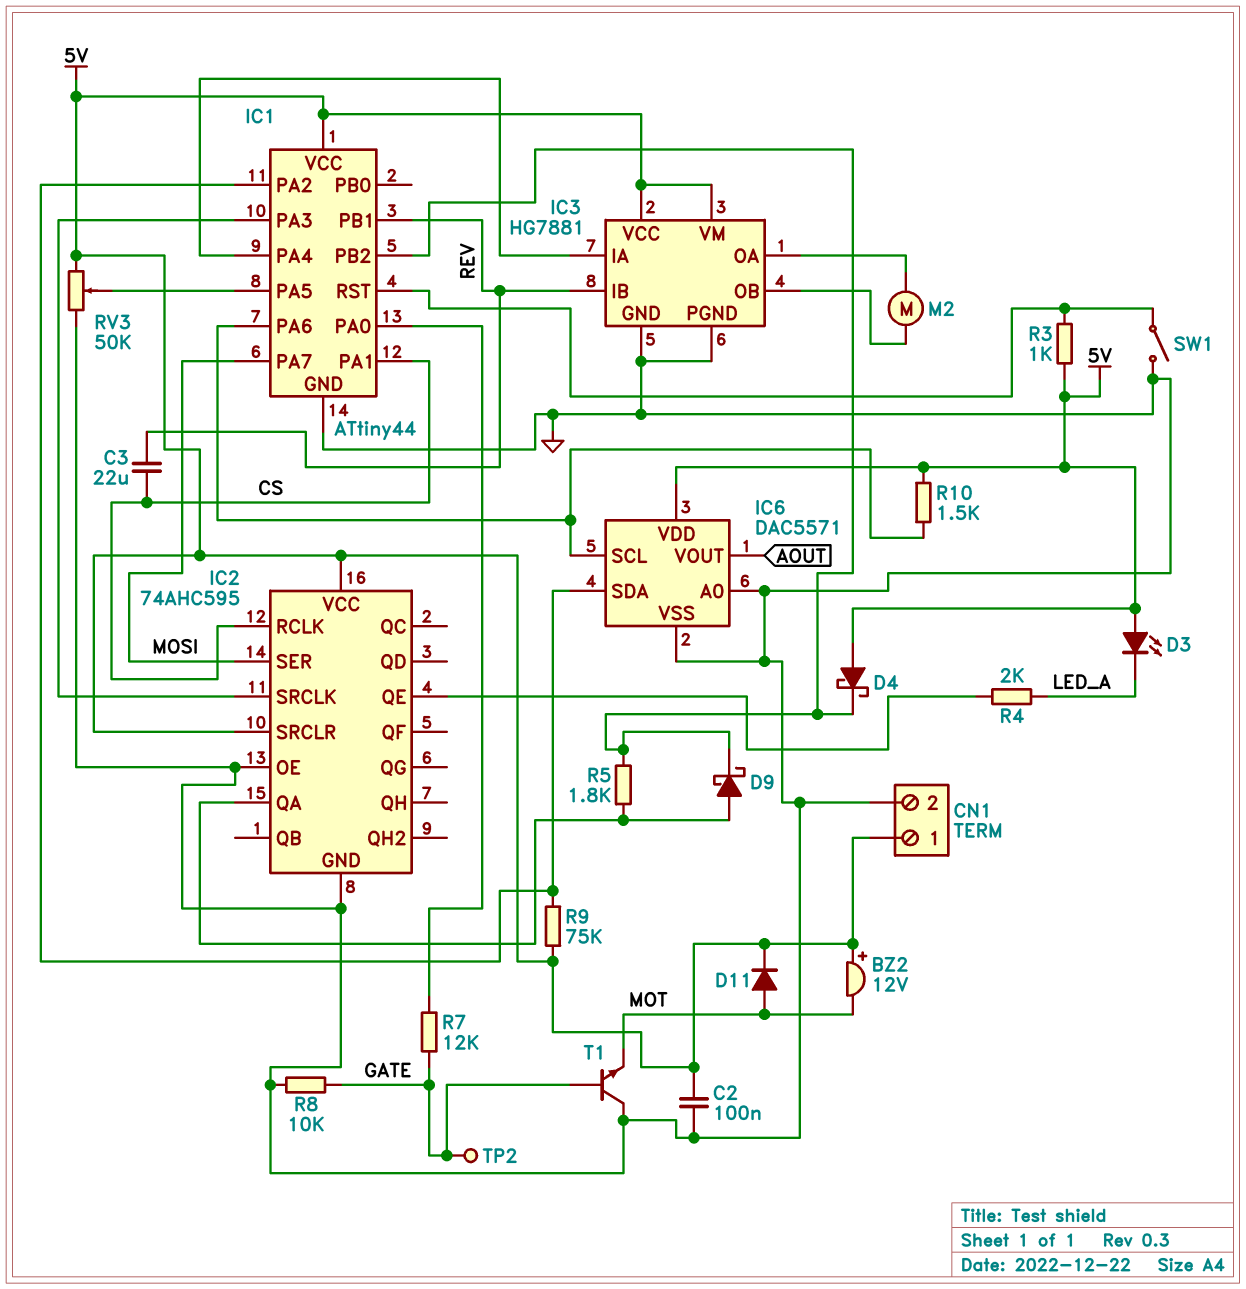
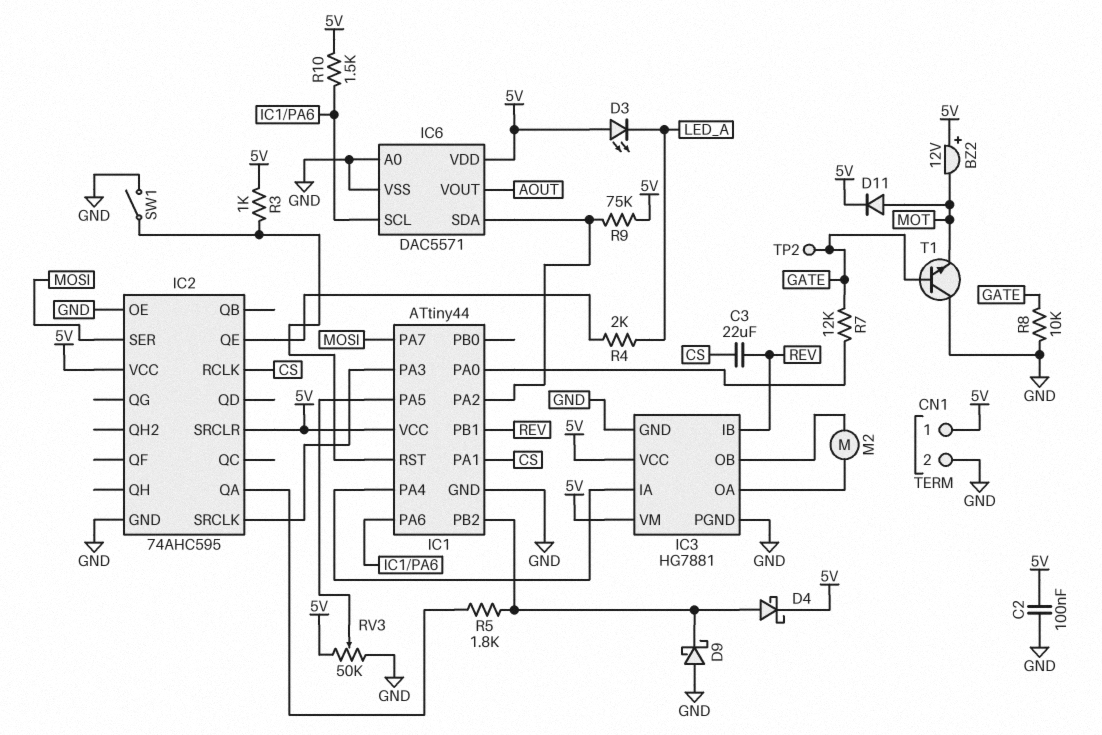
D4: schottky (A 5V, K IC1/PB2) -> schottky (A IC1/PB2, K 5V)
D9: schottky (A IC2/QA, K IC1/PB2) -> schottky (A GND, K IC1/PB2)

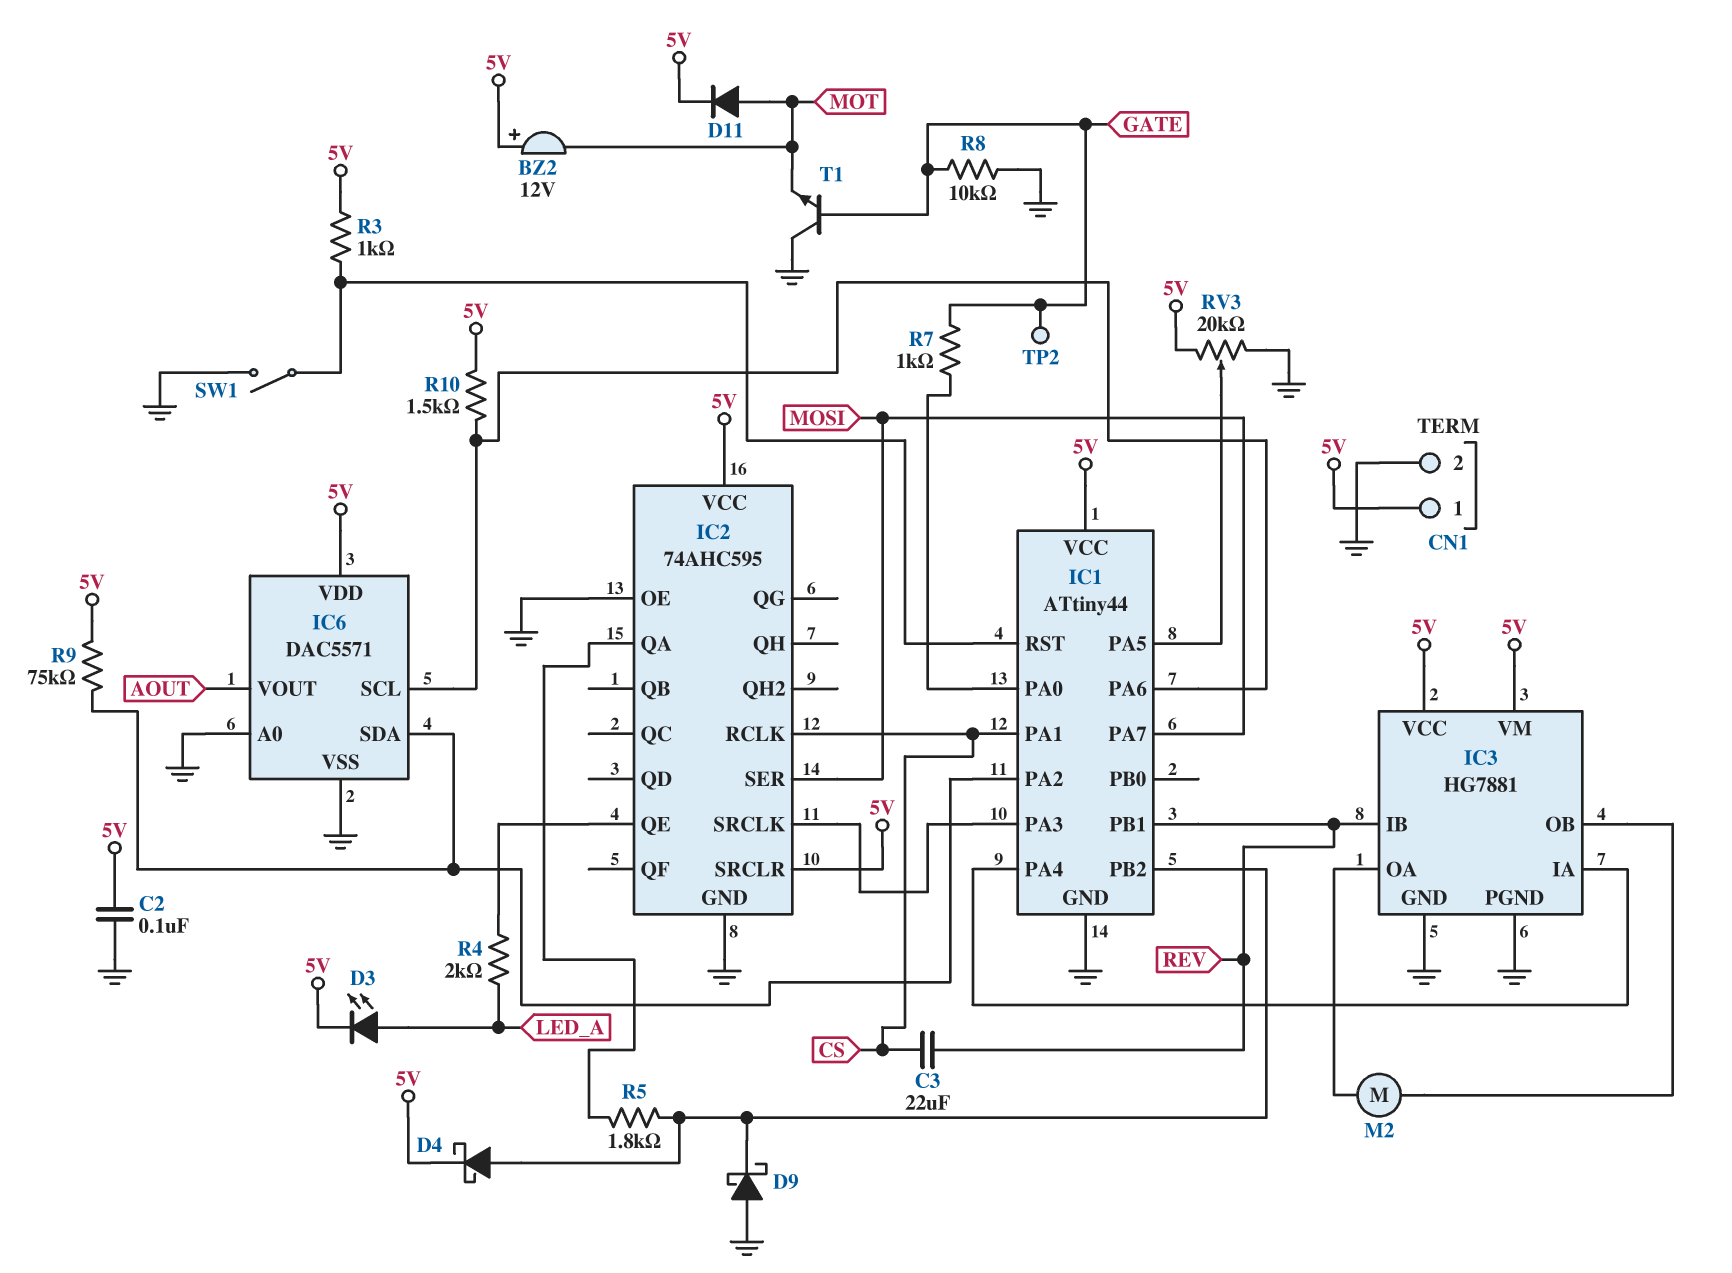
D3: LED (A 5V, K LED_A) -> LED (A LED_A, K 5V)
R7: 12k (GATE, IC1/PA0) -> 1k (GATE, IC1/PA0)
RV3: 50k (5V, GND, wiper IC1/PA5) -> 20k (5V, GND, wiper IC1/PA5)

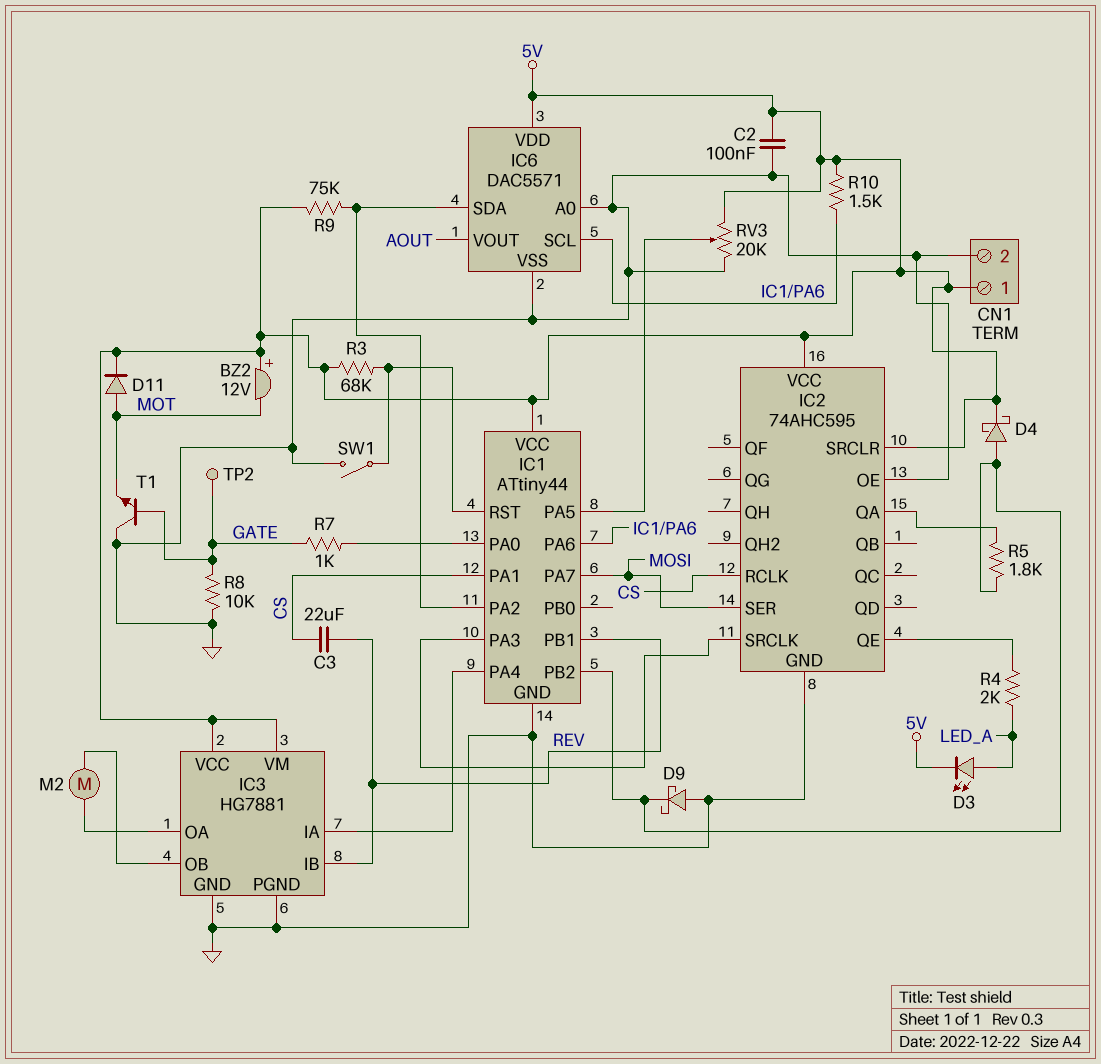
R3: 1k (5V, IC1/RST) -> 68k (5V, IC1/RST)

